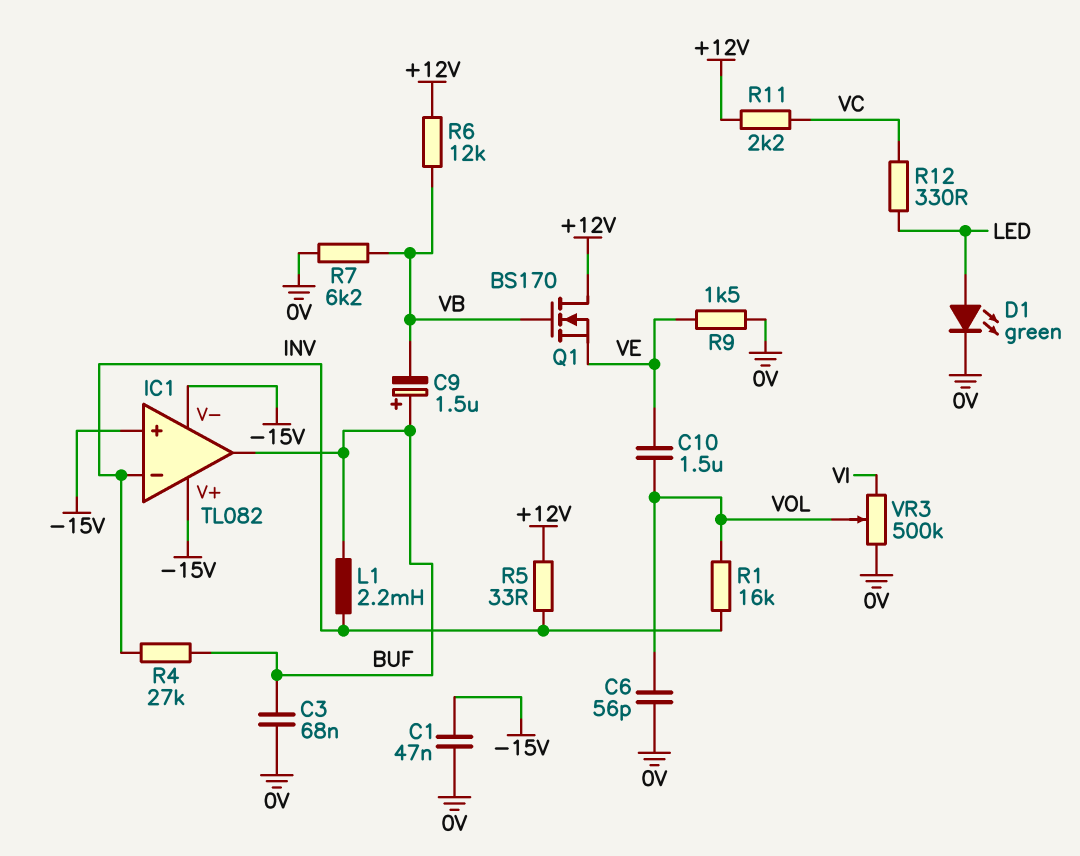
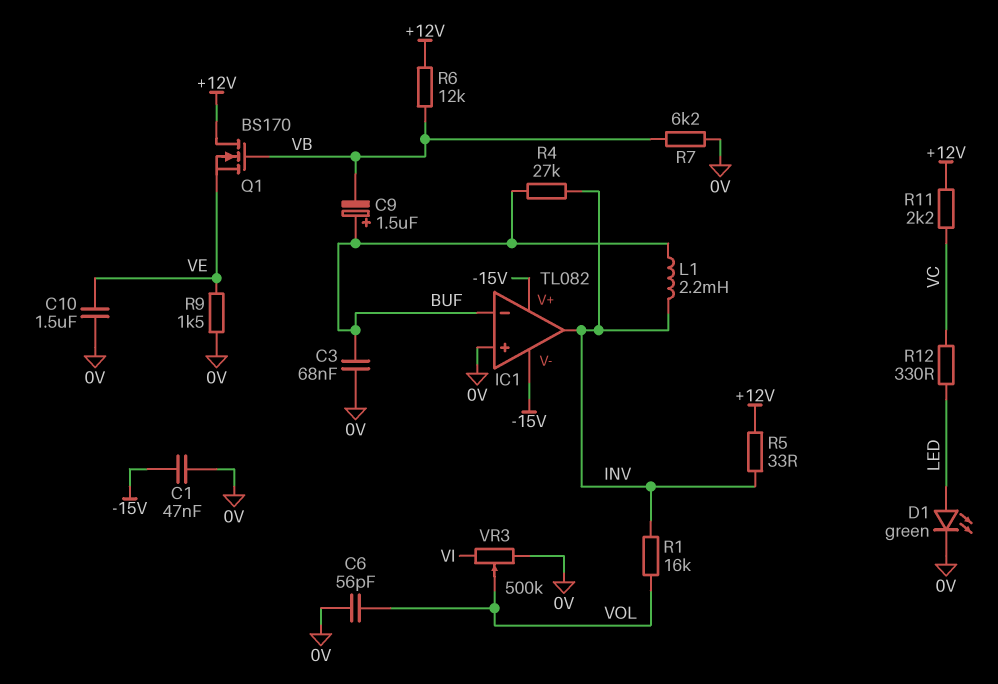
C10: 1.5uF (VE, VOL) -> 1.5uF (0V, VE)
IC1 pin in+: -15V -> 0V
IC1 pin in-: INV -> BUF
IC1 pin out: BUF -> INV

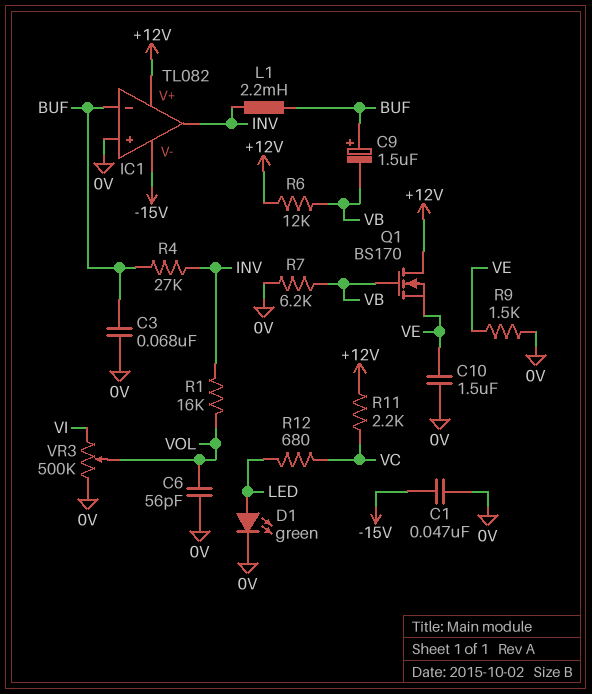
IC1 pin V+: -15V -> +12V
R5: 33 (+12V, INV) -> none
R12: 330 (LED, VC) -> 680 (LED, VC)

